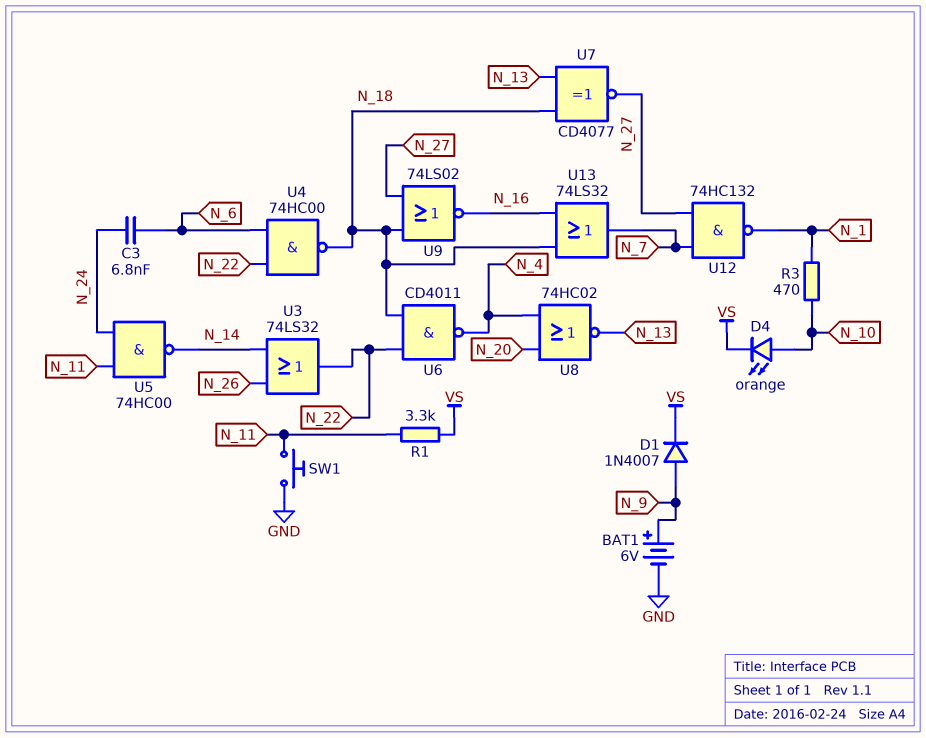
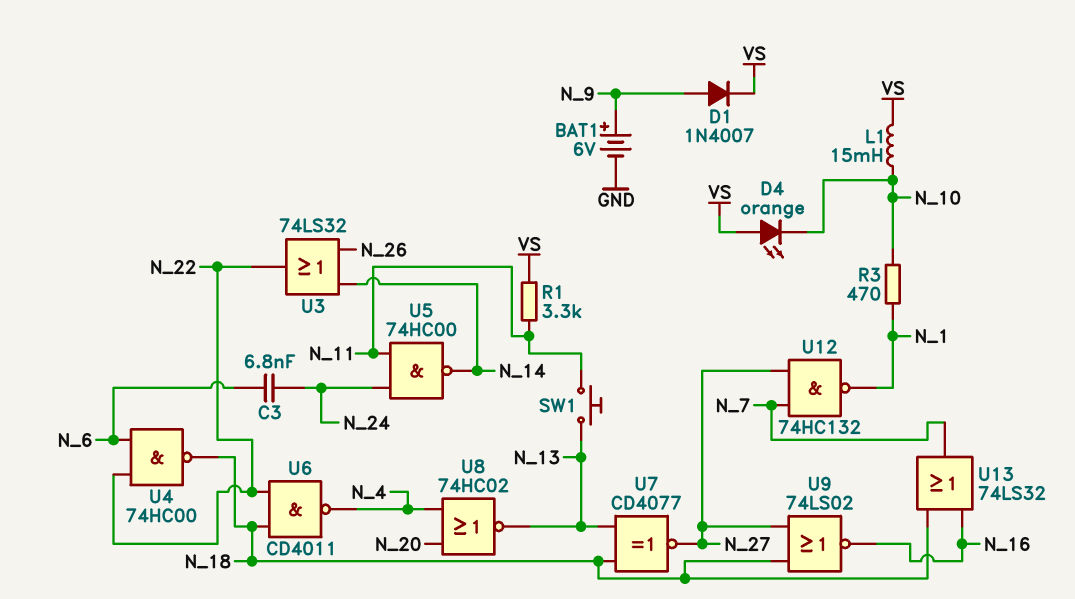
D4: LED orange (A N_10, K VS) -> LED orange (A VS, K N_10)
L1: none -> 15mH (N_10, VS)
SW1: button (GND, N_11) -> button (N_11, N_13)

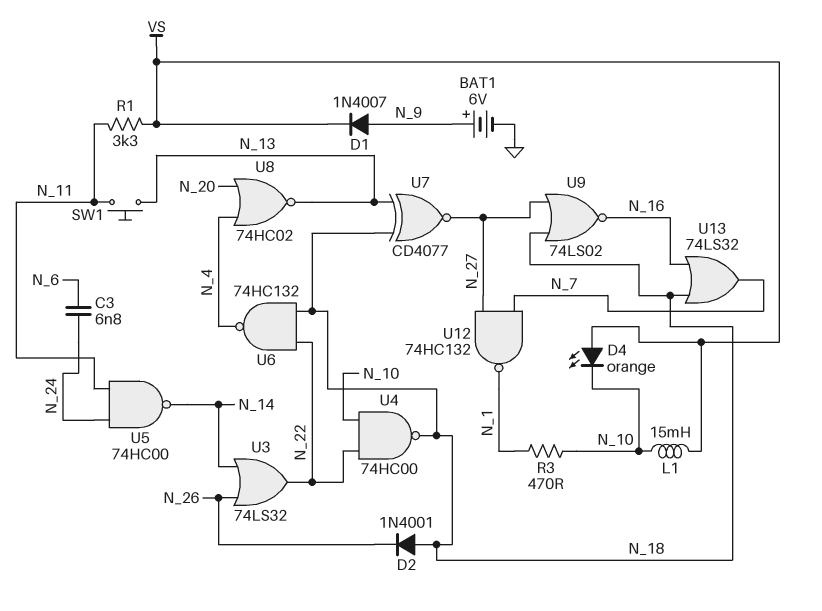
D2: none -> diode 1N4001 (A N_18, K N_26)
U4: NAND 74HC00 (in N_6, in N_22, out N_18) -> NAND 74HC00 (in N_10, in N_22, out N_18)
U6: NAND CD4011 (in N_18, in N_22, out N_4) -> NAND 74HC132 (in N_18, in N_22, out N_4)

